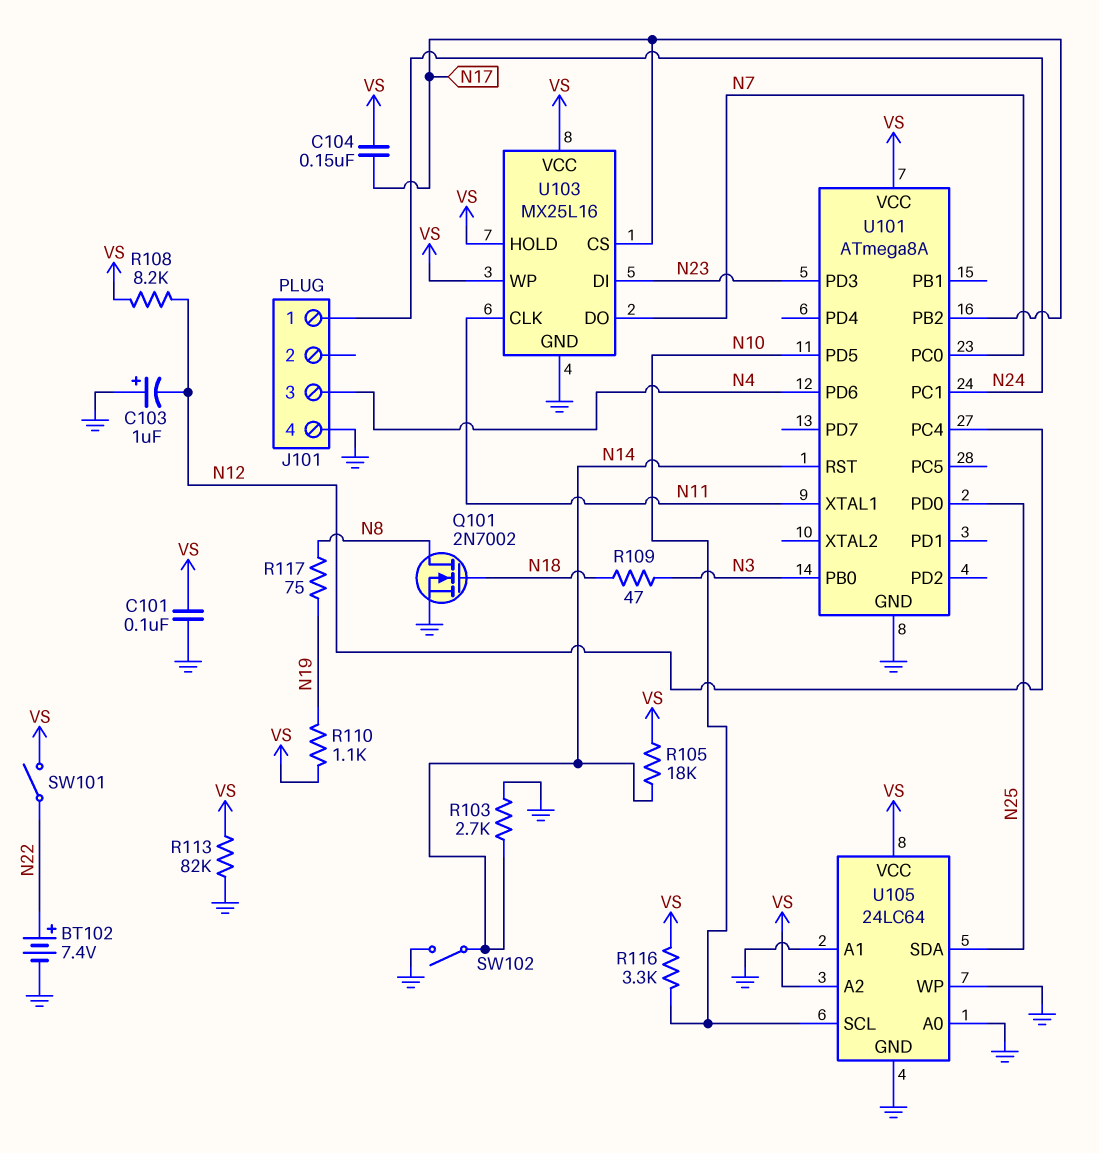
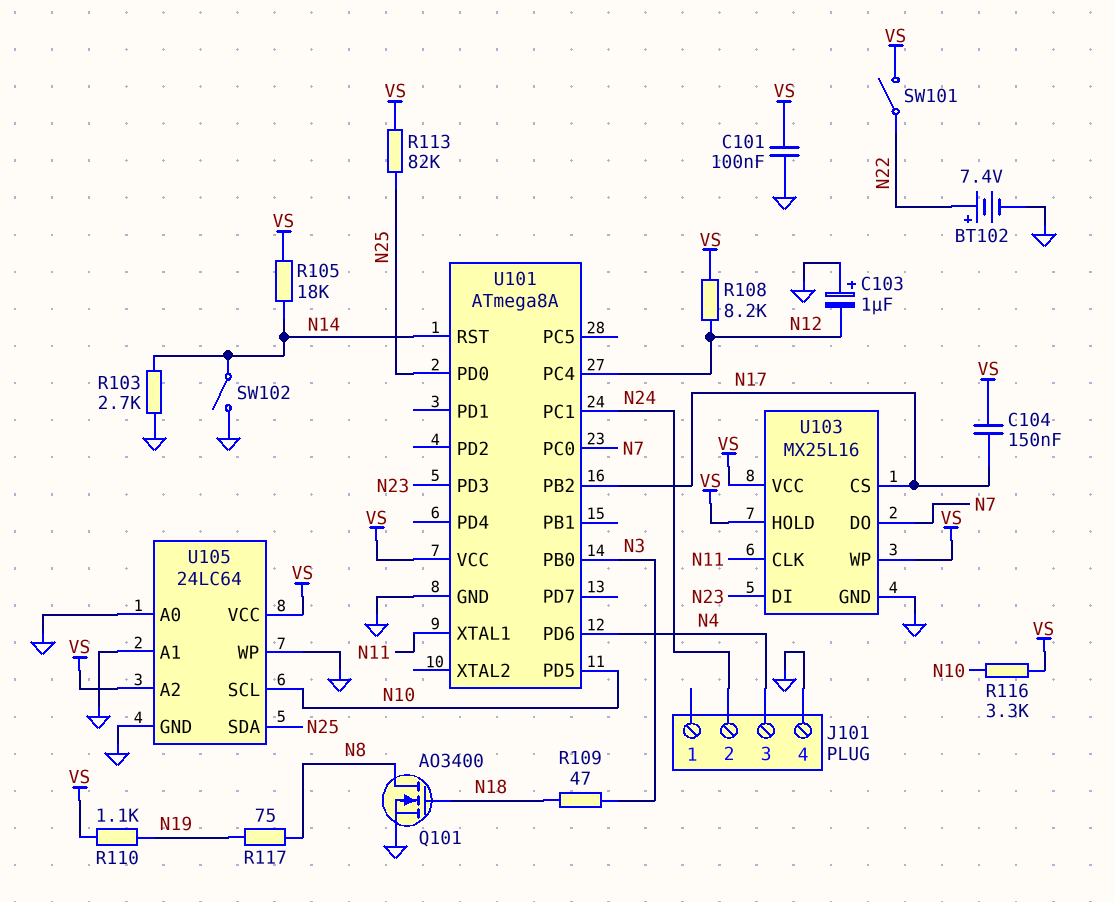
J101 pin 1: N24 -> none
J101 pin 2: none -> N24
Q101: NMOS 2N7002 (G N18, D N8, S GND) -> NMOS AO3400 (G N18, D N8, S GND)
R113: 82k (GND, VS) -> 82k (N25, VS)

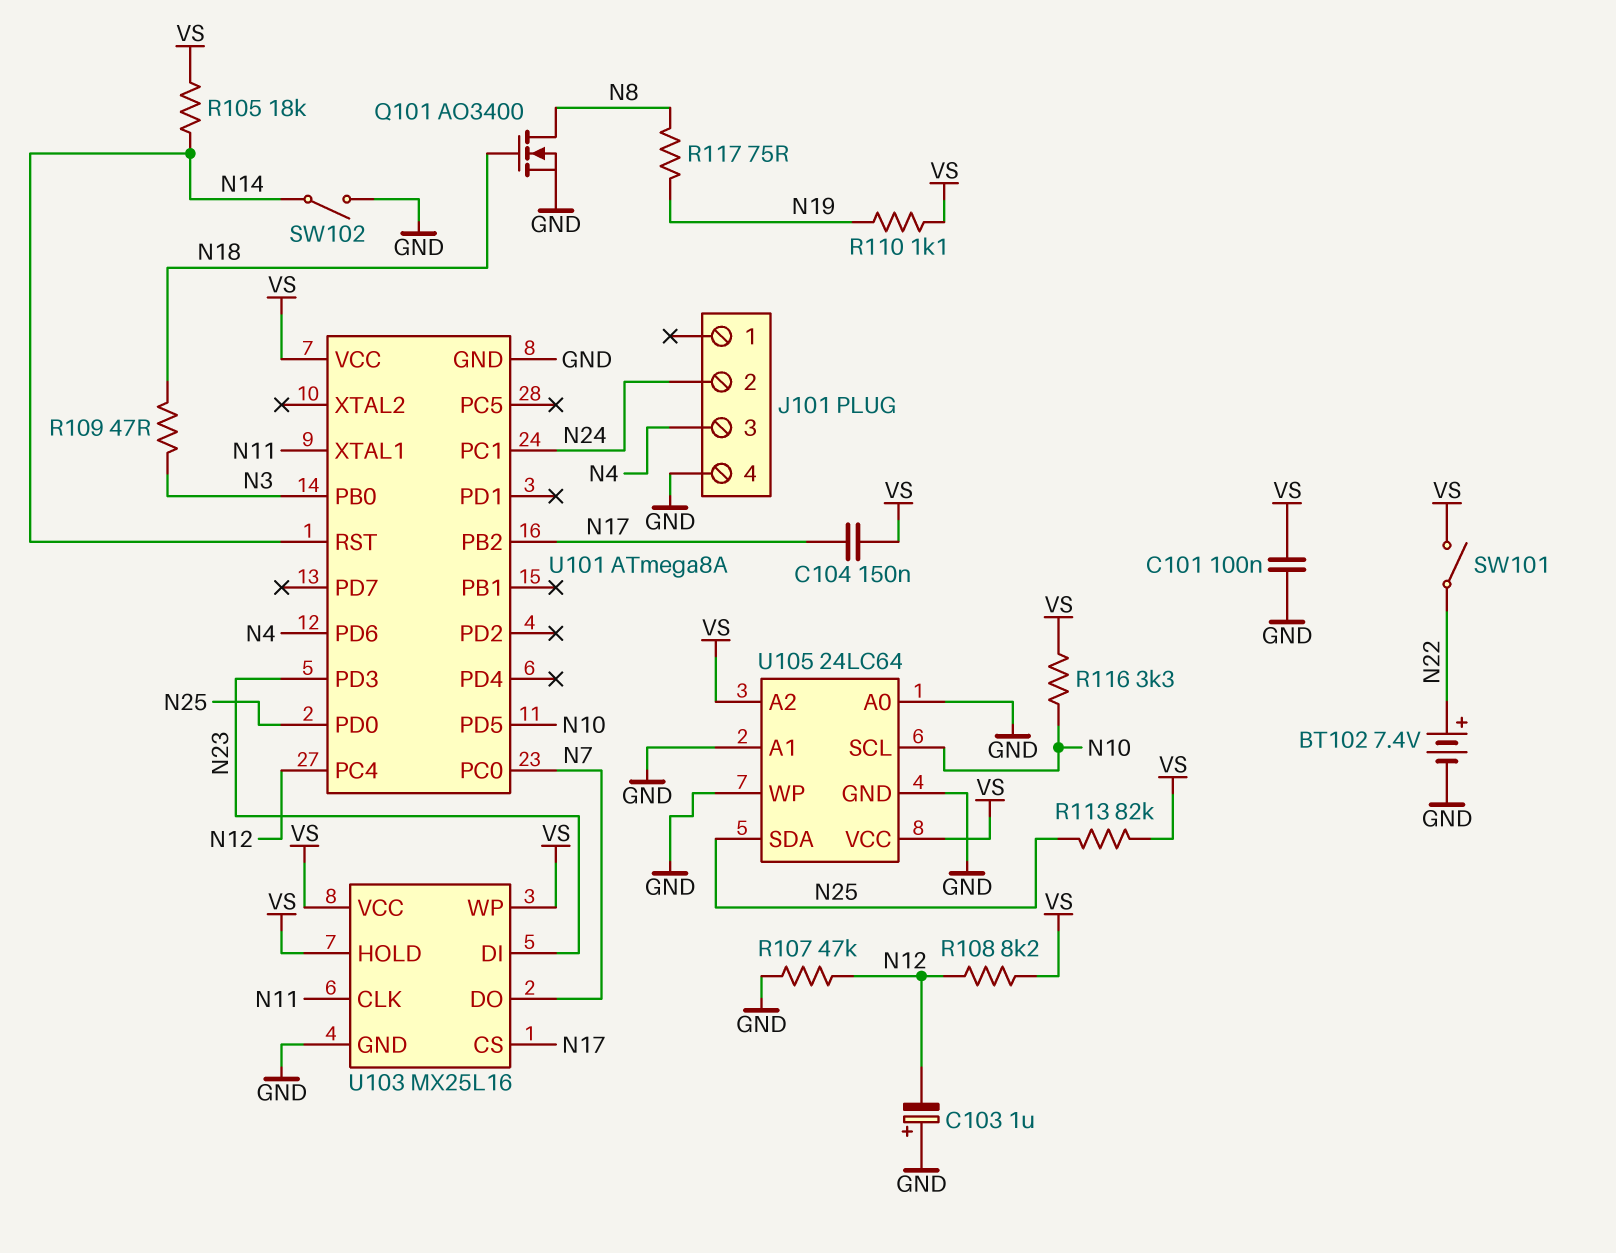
R103: 2.7k (GND, N14) -> none
R107: none -> 47k (GND, N12)

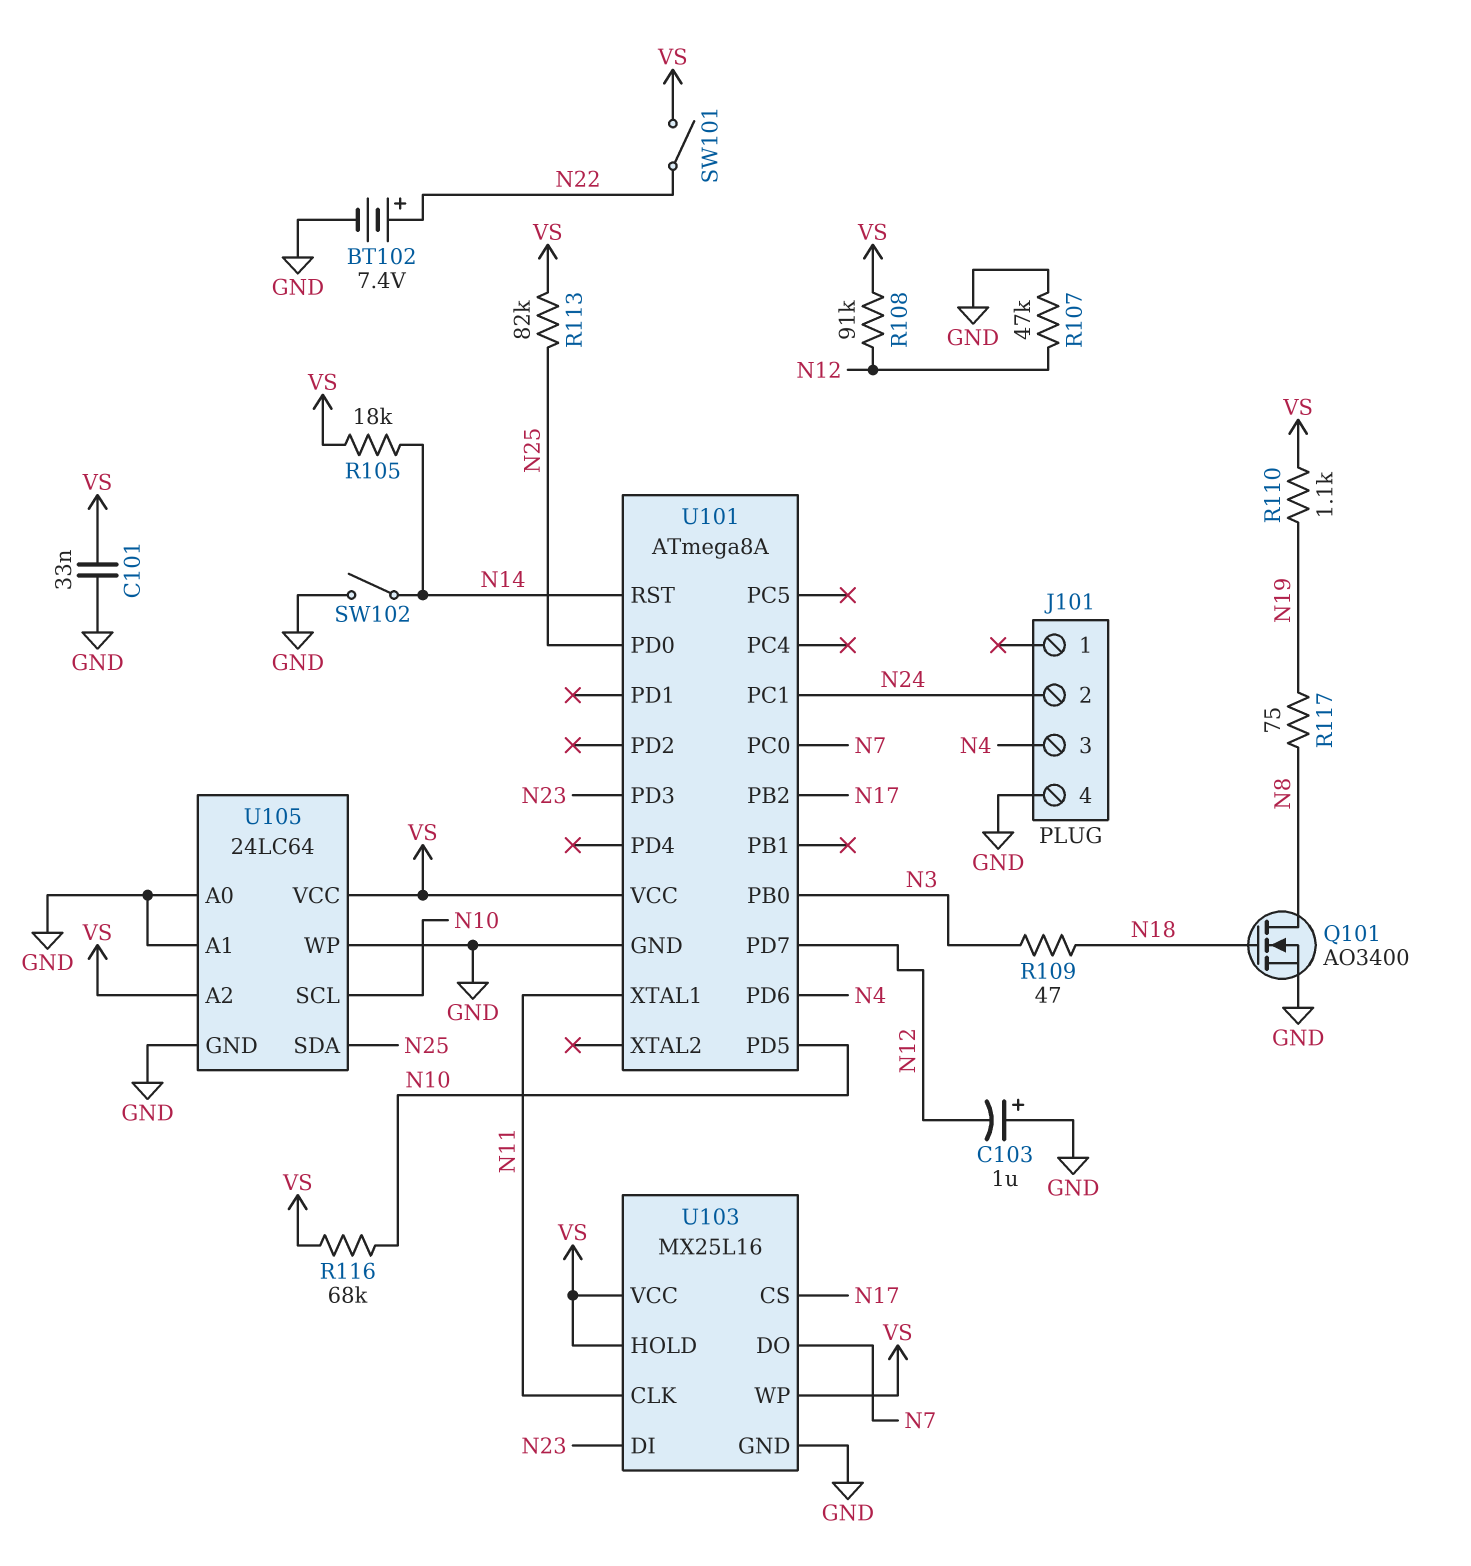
C101: 100nF (GND, VS) -> 33nF (GND, VS)
C104: 150nF (N17, VS) -> none
R108: 8.2k (N12, VS) -> 91k (N12, VS)
R116: 3.3k (N10, VS) -> 68k (N10, VS)
U101 pin PC4: N12 -> none
U101 pin PD7: none -> N12

